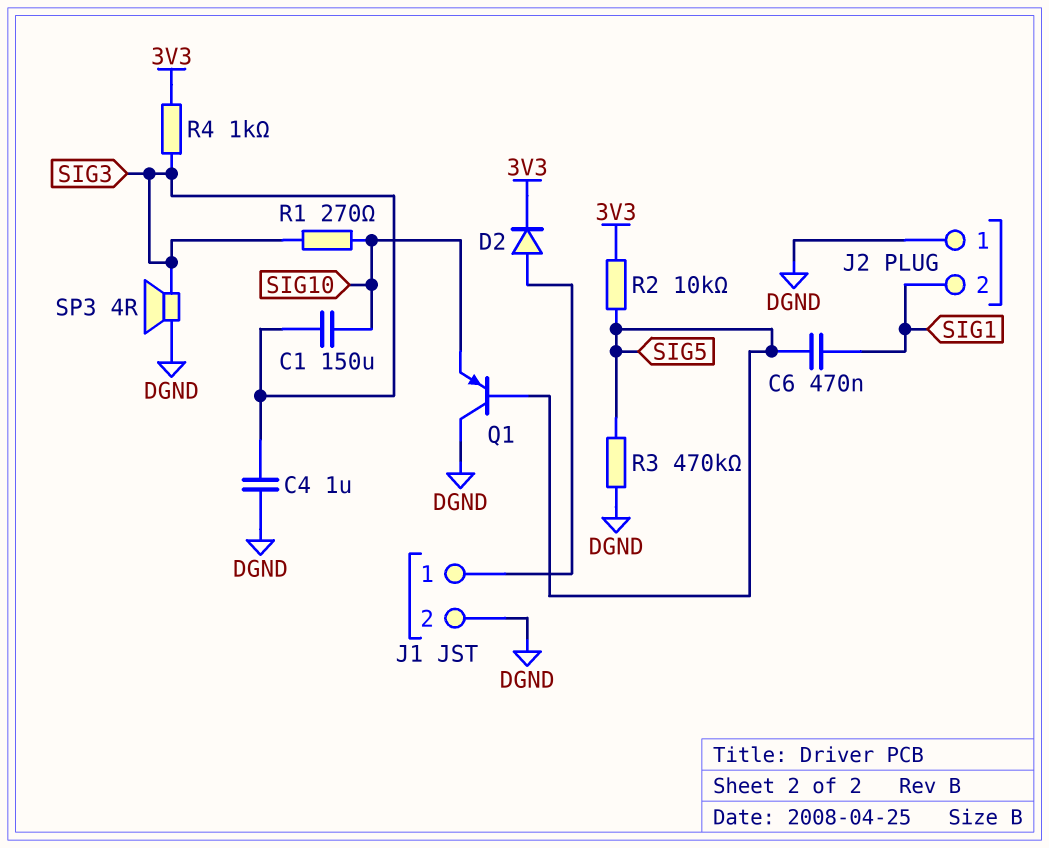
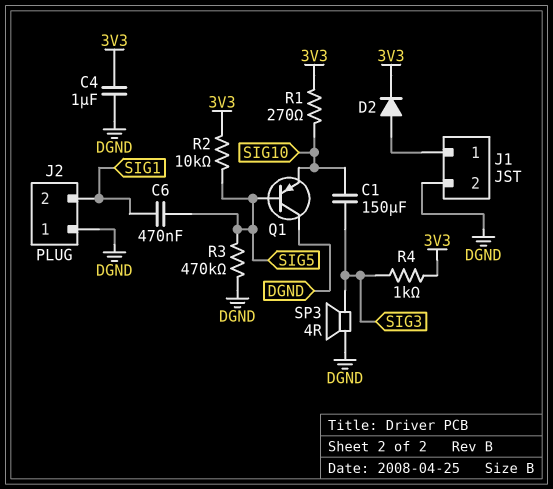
C4: 1uF (DGND, SIG3) -> 1uF (3V3, DGND)
R1: 270 (SIG3, SIG10) -> 270 (3V3, SIG10)

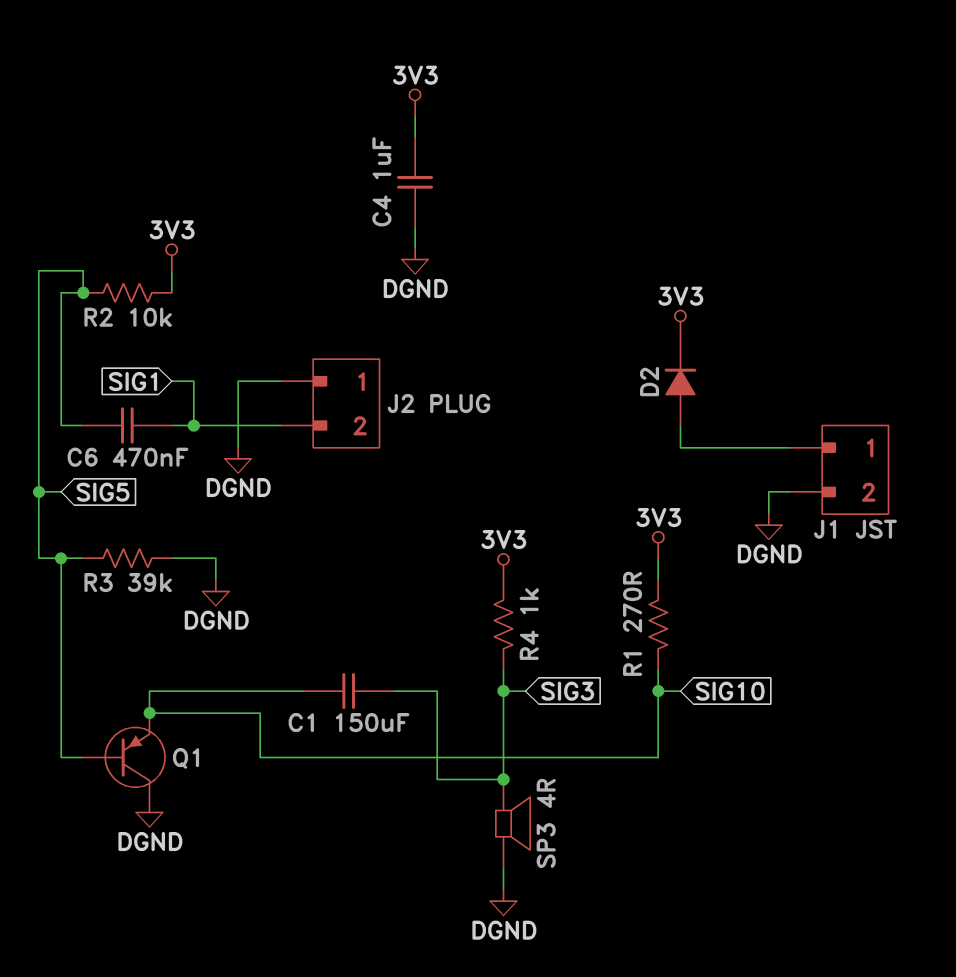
R3: 470k (DGND, SIG5) -> 39k (DGND, SIG5)

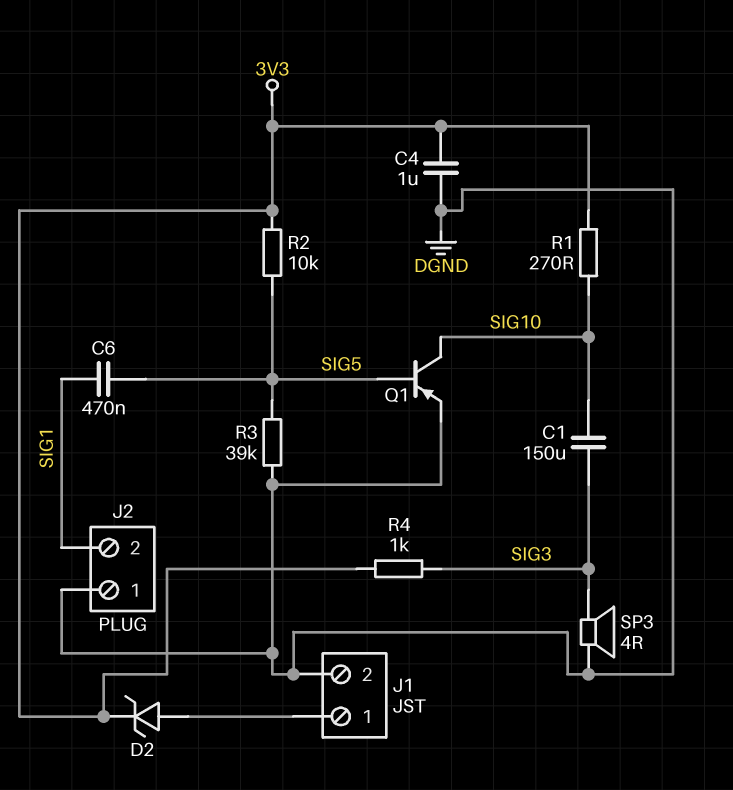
D2: diode (A J1/1, K 3V3) -> zener (A J1/1, K 3V3)
Q1: PNP (B SIG5, C DGND, E SIG10) -> PNP (B SIG5, C SIG10, E DGND)

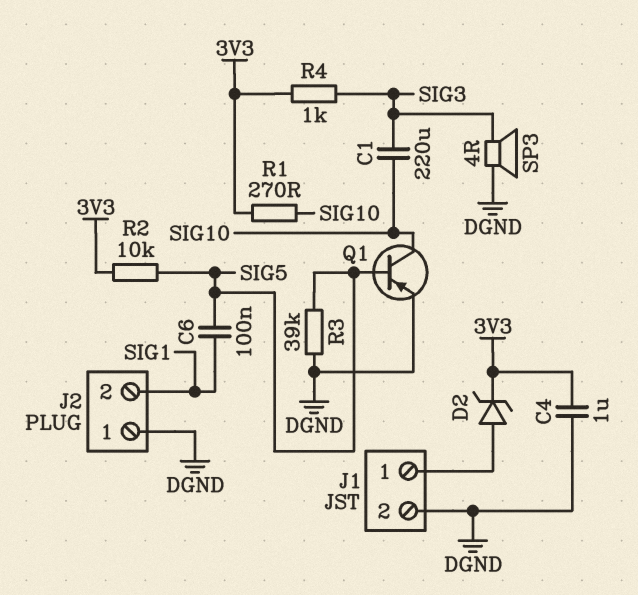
C1: 150uF (SIG3, SIG10) -> 220uF (SIG3, SIG10)
C6: 470nF (SIG1, SIG5) -> 100nF (SIG1, SIG5)

